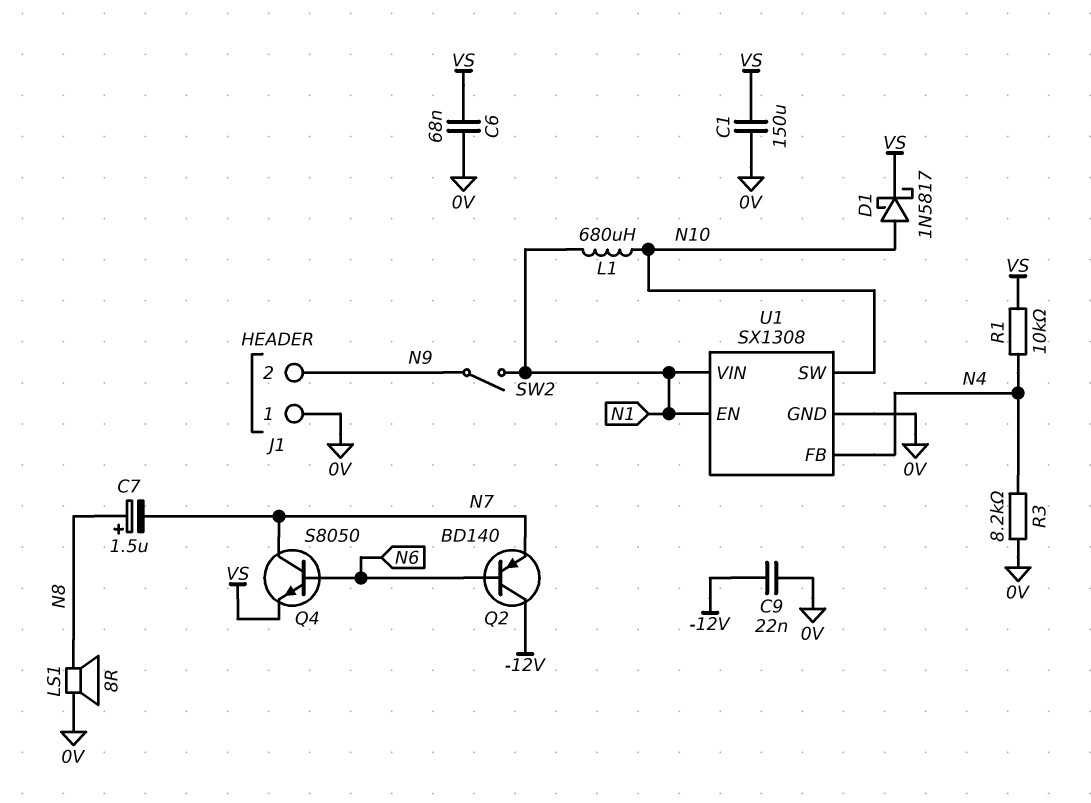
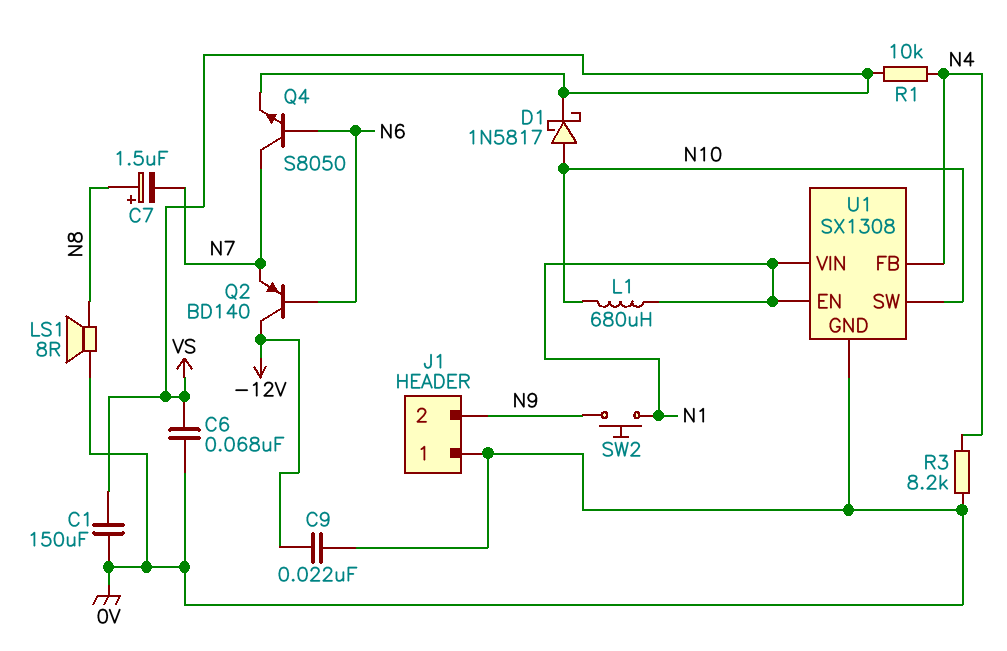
SW2: switch (N1, N9) -> button (N1, N9)

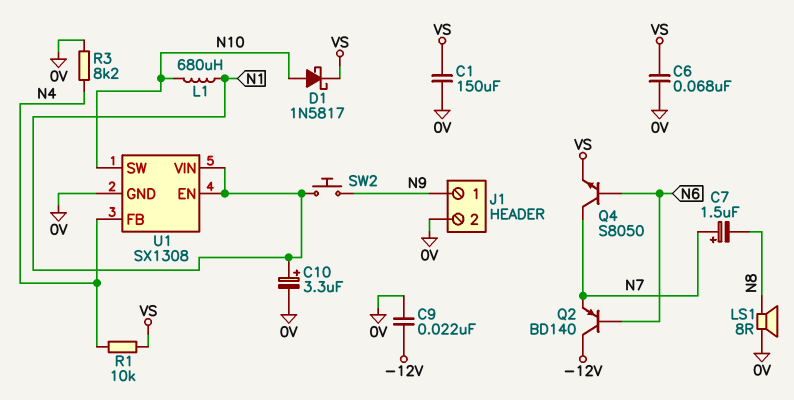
C7: 1.5uF (plus N8, minus N7) -> 1.5uF (plus N7, minus N8)
C10: none -> 3.3uF (plus N1, minus 0V)
J1 pin 1: 0V -> N9
J1 pin 2: N9 -> 0V

